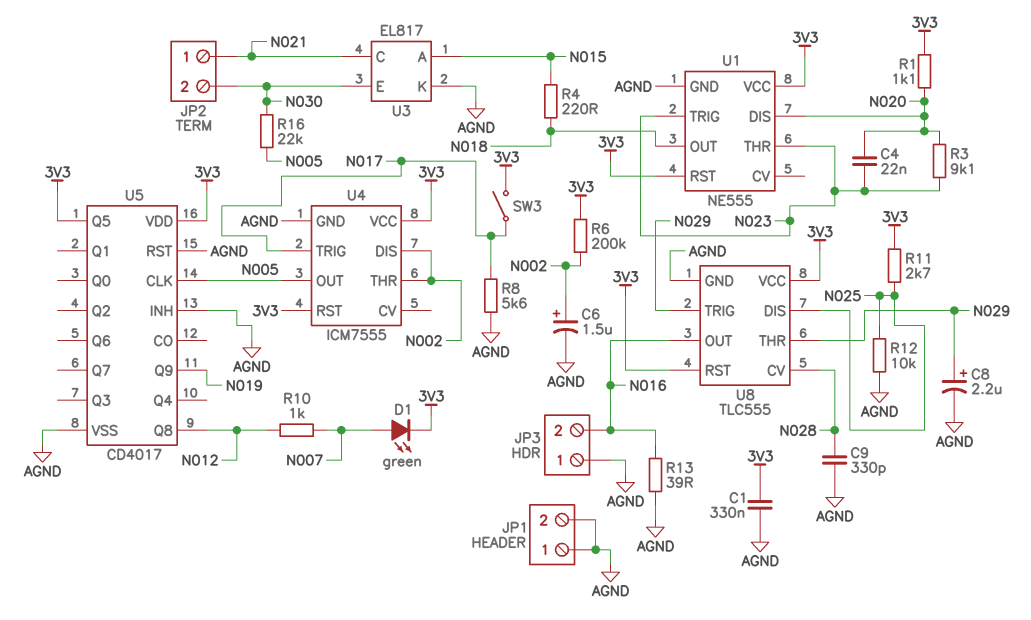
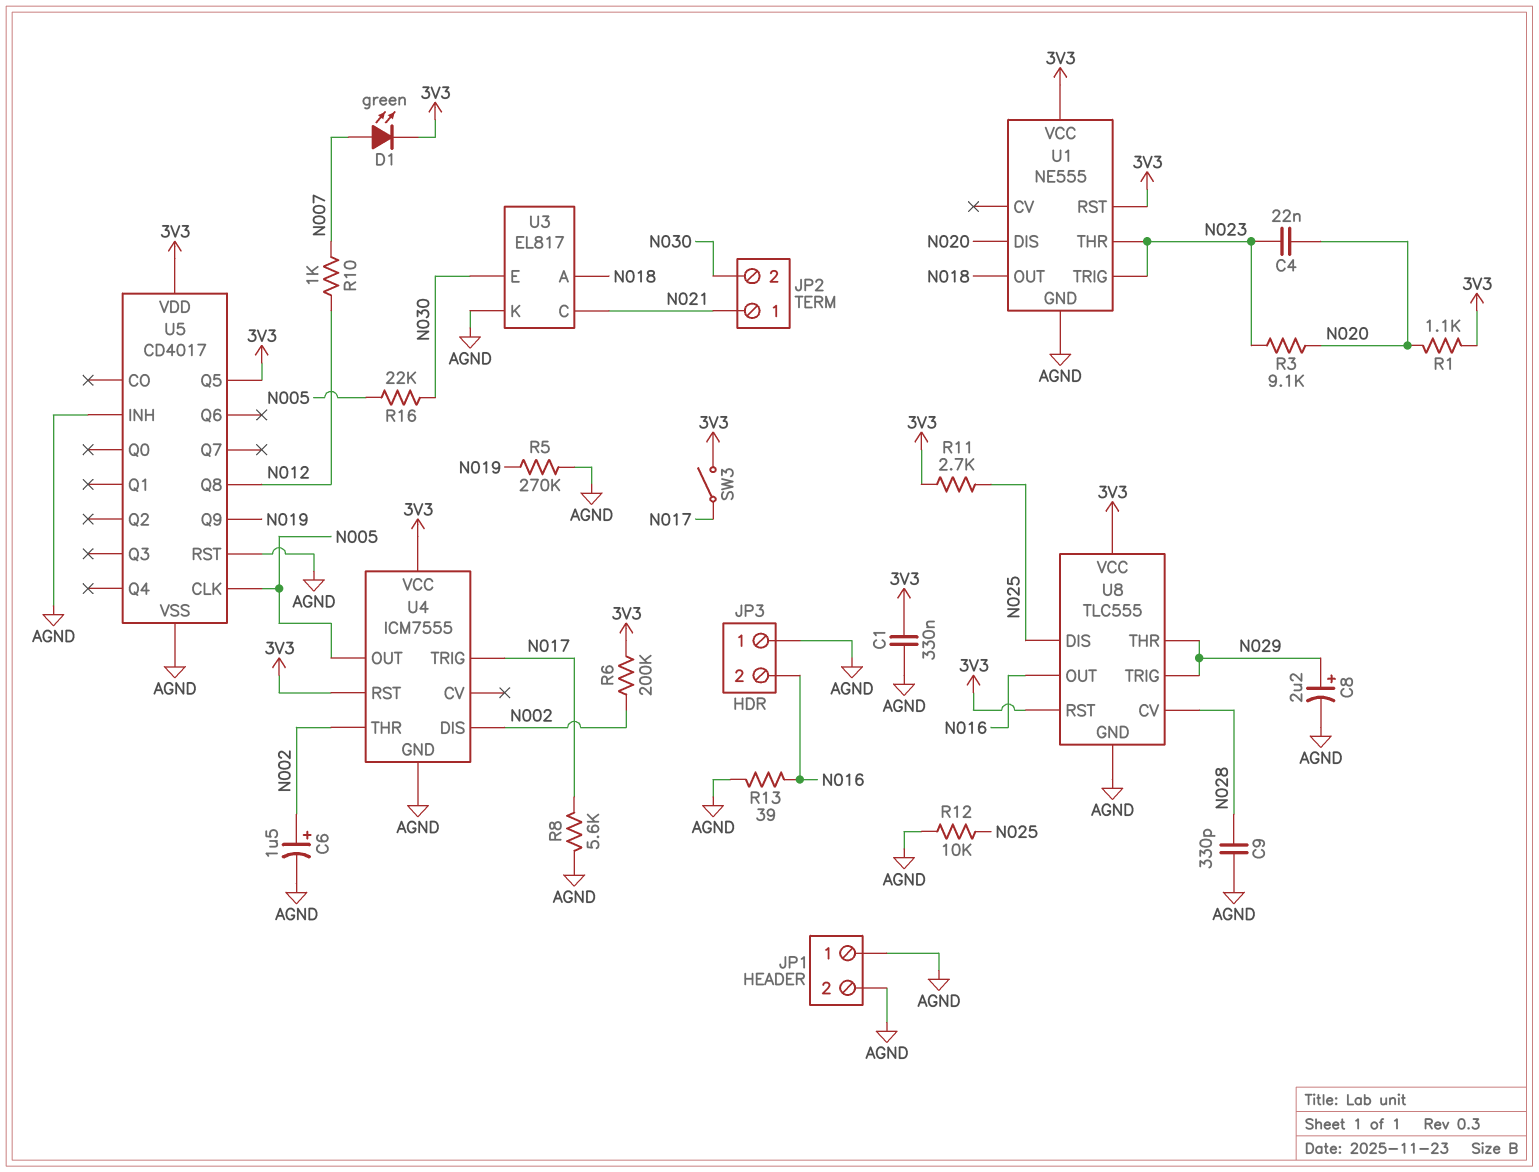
R4: 220 (N015, N018) -> none
R5: none -> 270k (AGND, N019)
U3 pin A: N015 -> N018

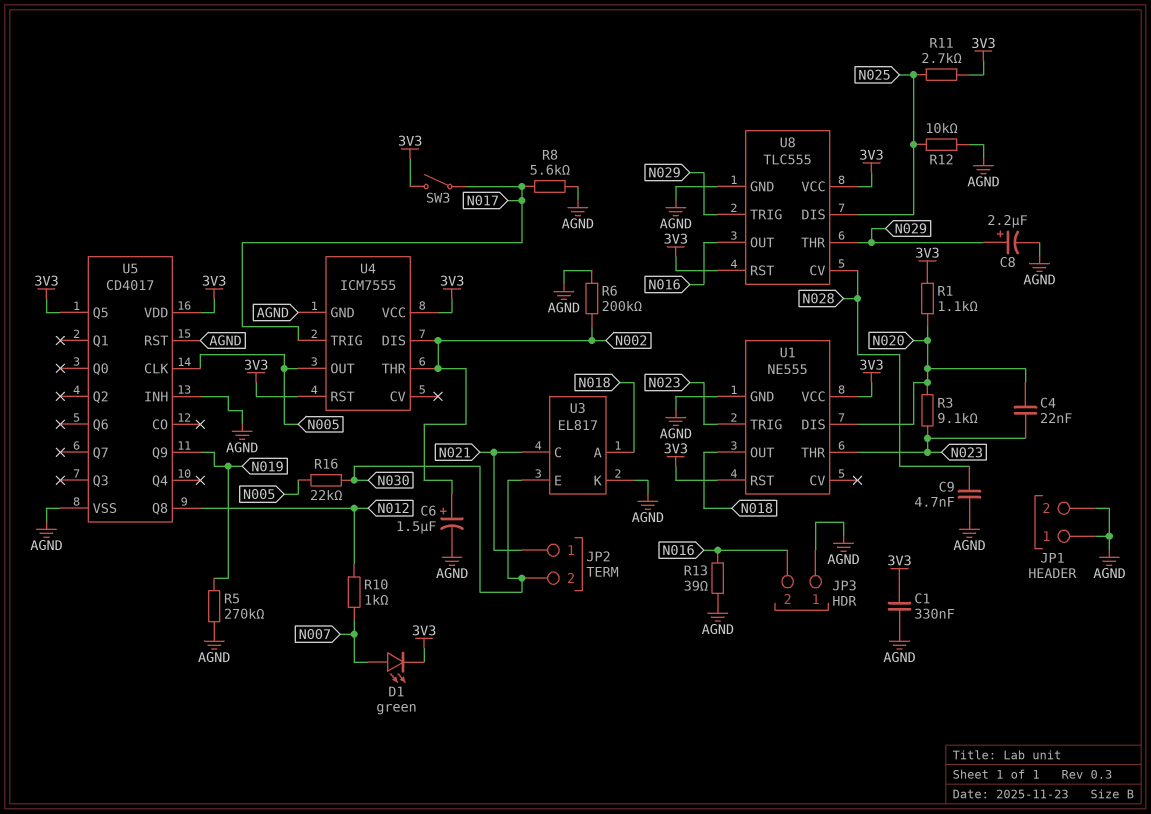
C9: 330pF (AGND, N028) -> 4.7nF (AGND, N028)
R6: 200k (3V3, N002) -> 200k (AGND, N002)

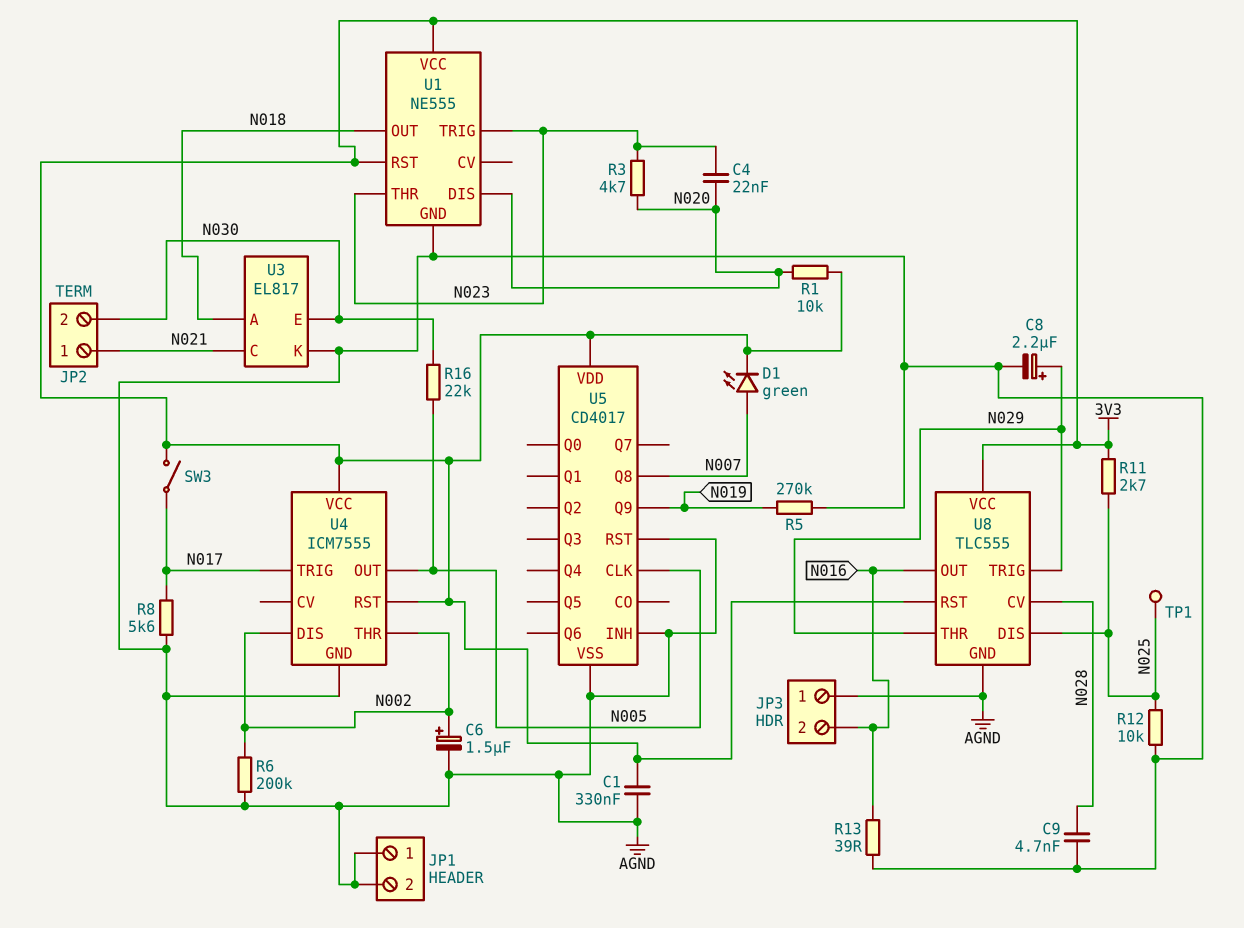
R1: 1.1k (3V3, N020) -> 10k (3V3, N020)
R3: 9.1k (N020, N023) -> 4.7k (N020, N023)
R10: 1k (N007, N012) -> none
TP1: none -> test point (N025)
U5 pin Q5: 3V3 -> none
U5 pin Q8: N012 -> N007

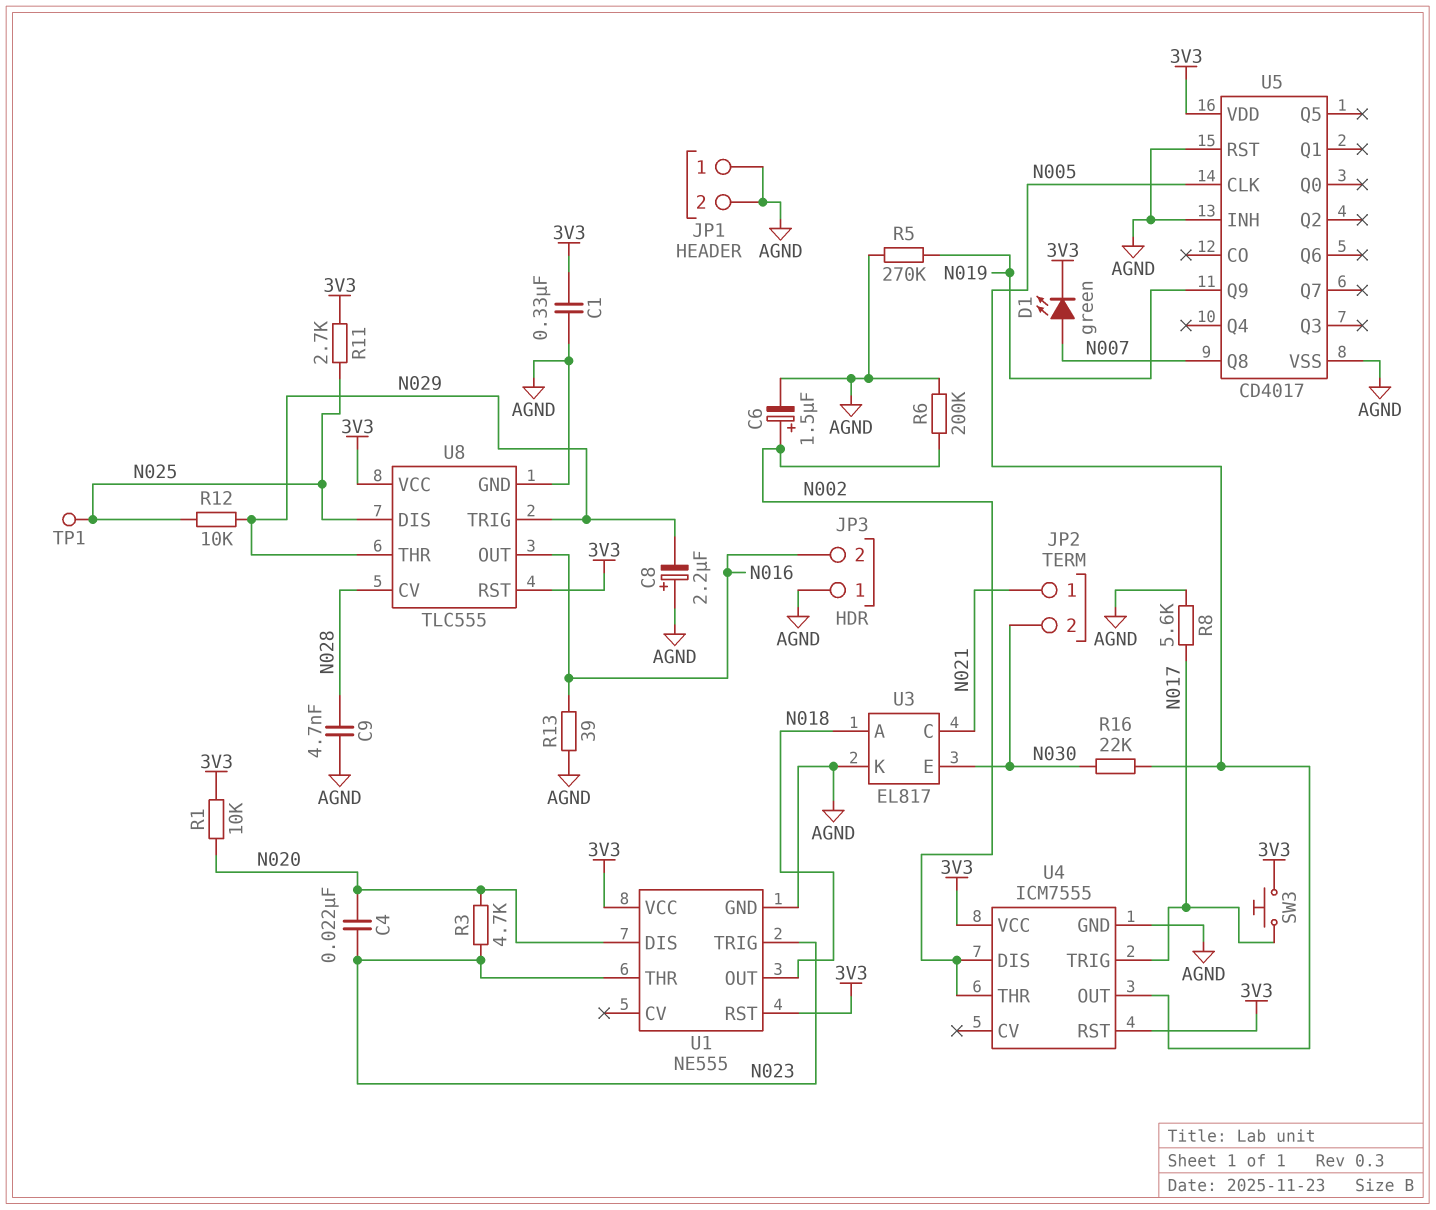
C8: 2.2uF (plus N029, minus AGND) -> 2.2uF (plus AGND, minus N029)
R12: 10k (AGND, N025) -> 10k (N025, N029)
SW3: switch (3V3, N017) -> button (3V3, N017)

